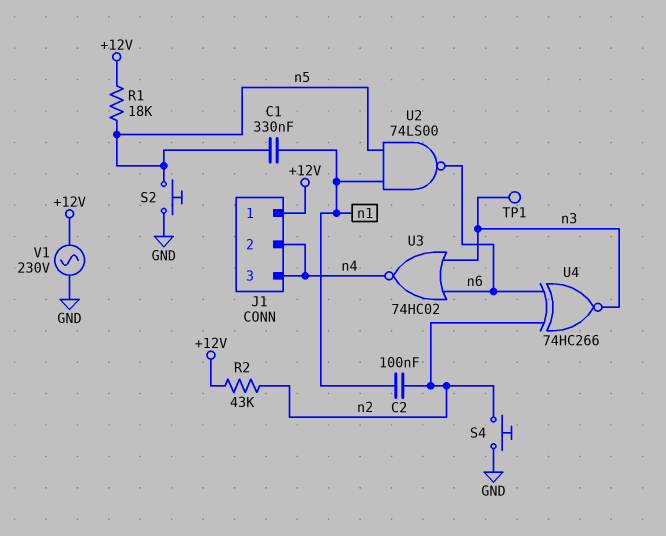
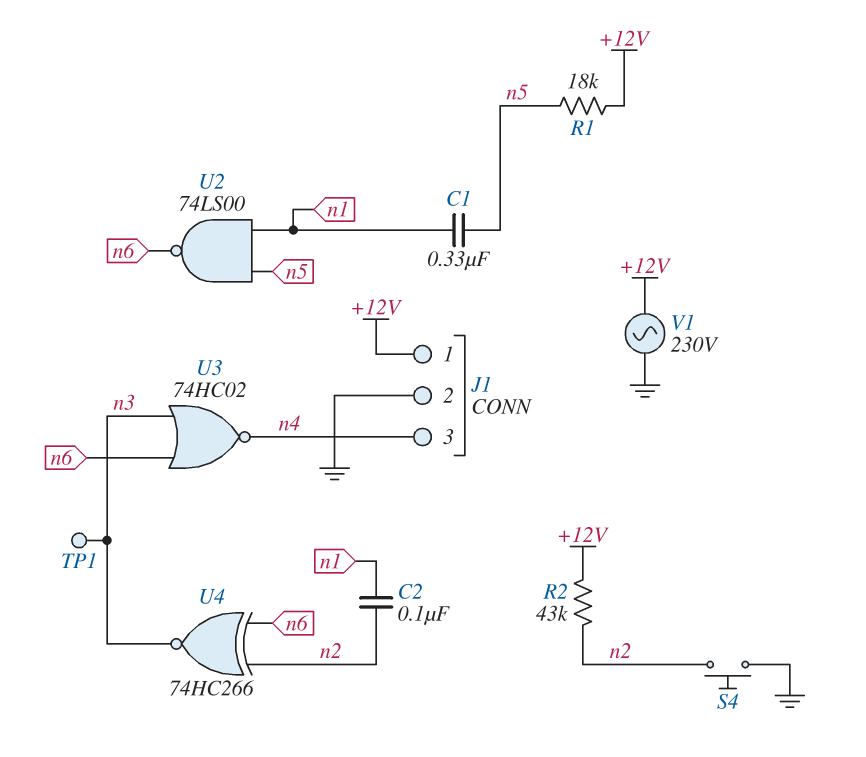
J1 pin 2: n4 -> GND
S2: button (GND, n5) -> none

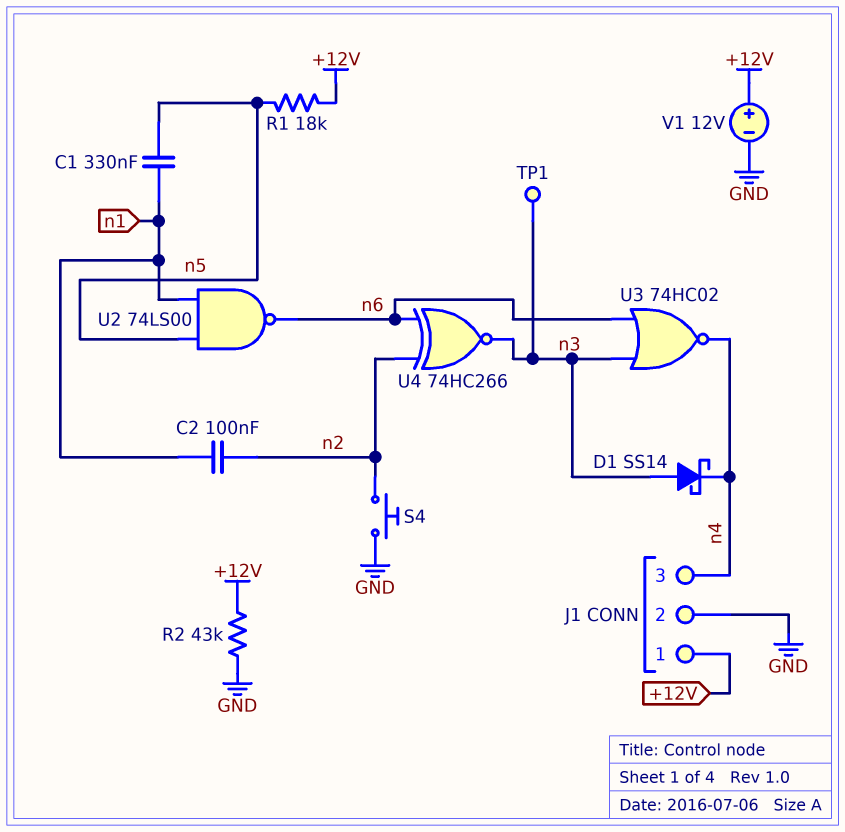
D1: none -> schottky SS14 (A n3, K n4)
R2: 43k (+12V, n2) -> 43k (+12V, GND)
V1: AC 230V (+12V, GND) -> 12V (plus +12V, minus GND)

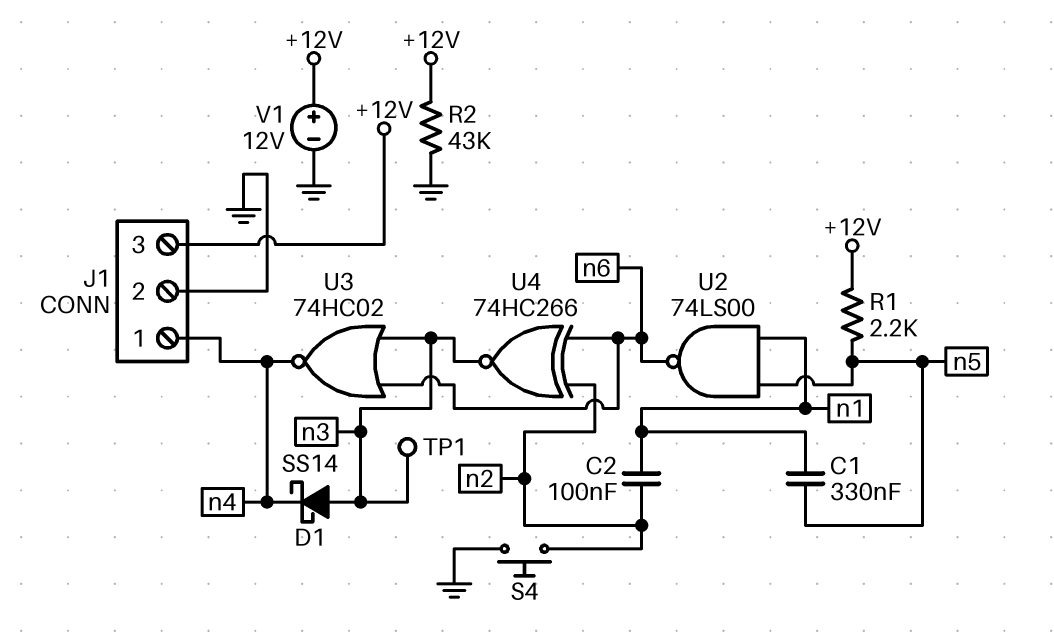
J1 pin 1: +12V -> n4
J1 pin 3: n4 -> +12V
R1: 18k (+12V, n5) -> 2.2k (+12V, n5)

